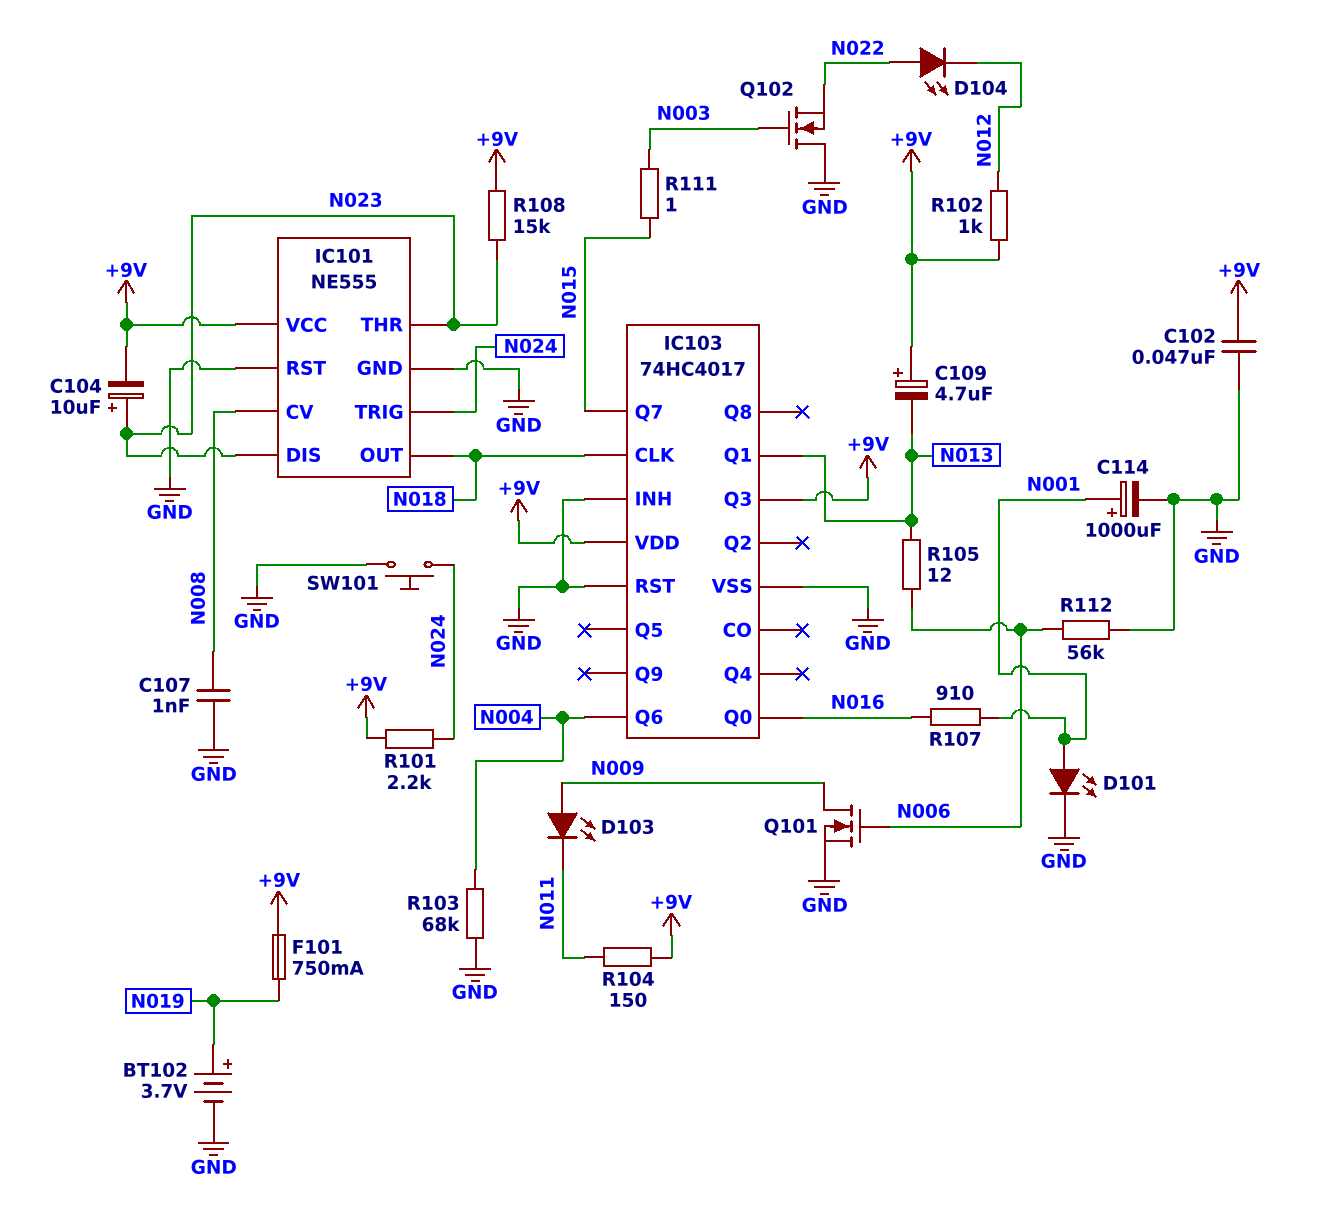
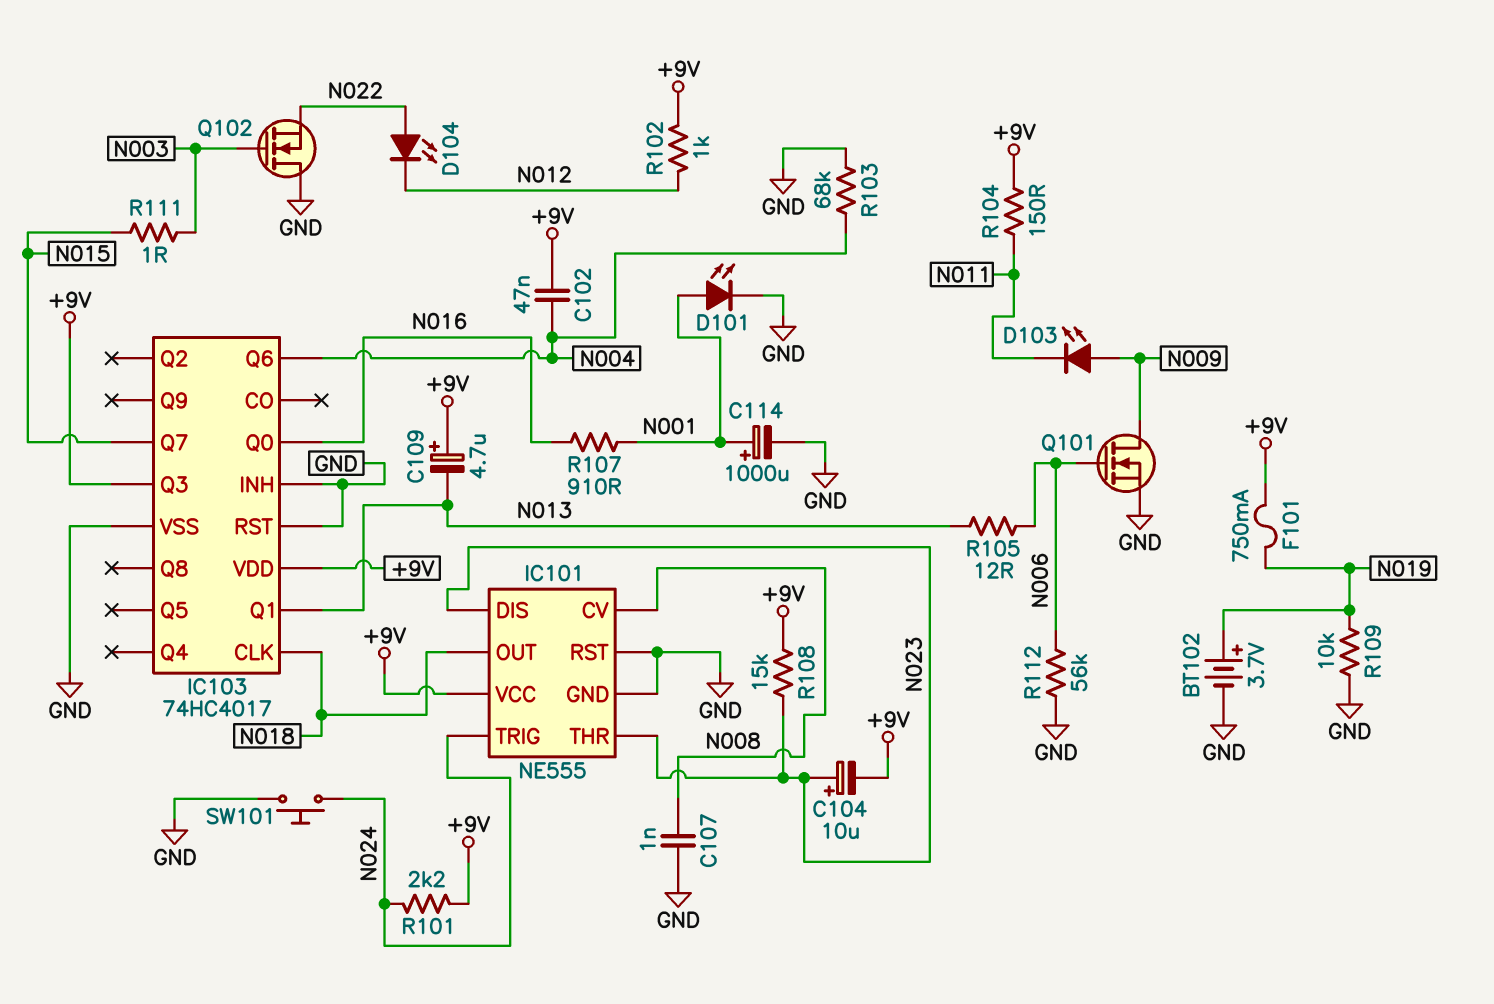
C102: 47nF (+9V, GND) -> 47nF (+9V, N004)
R109: none -> 10k (GND, N019)

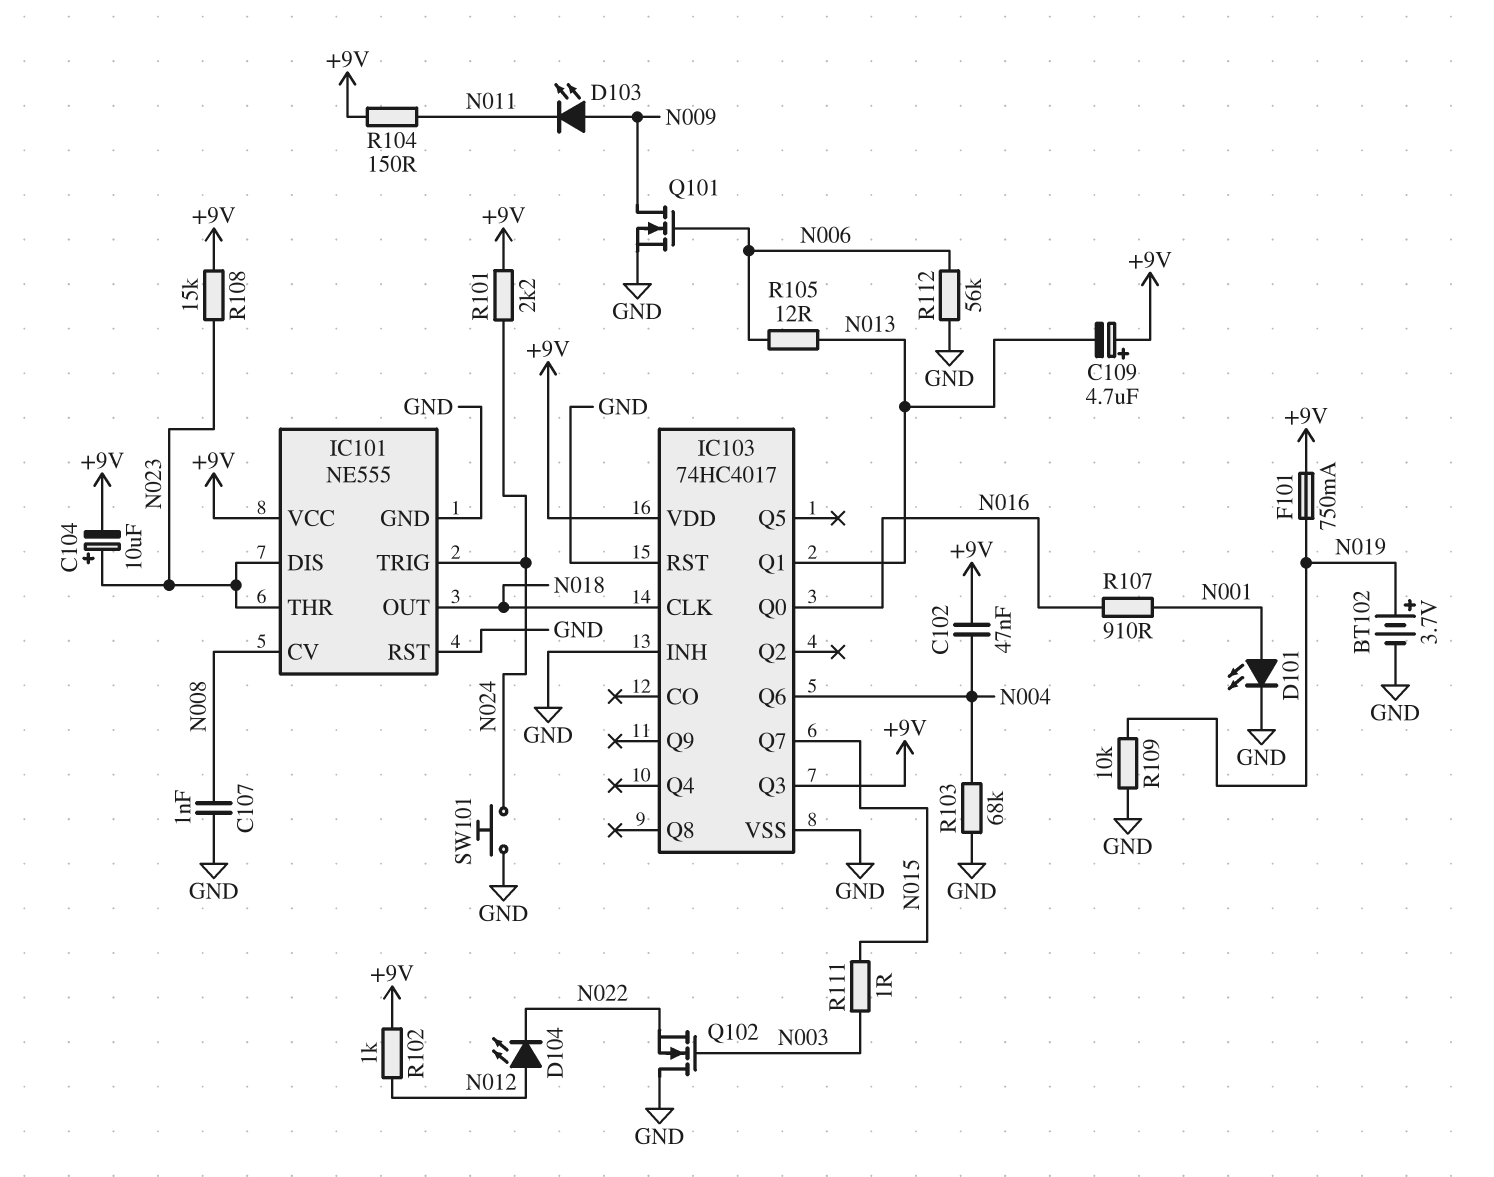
C114: 1000uF (plus N001, minus GND) -> none
D104: LED (A N022, K N012) -> LED (A N012, K N022)

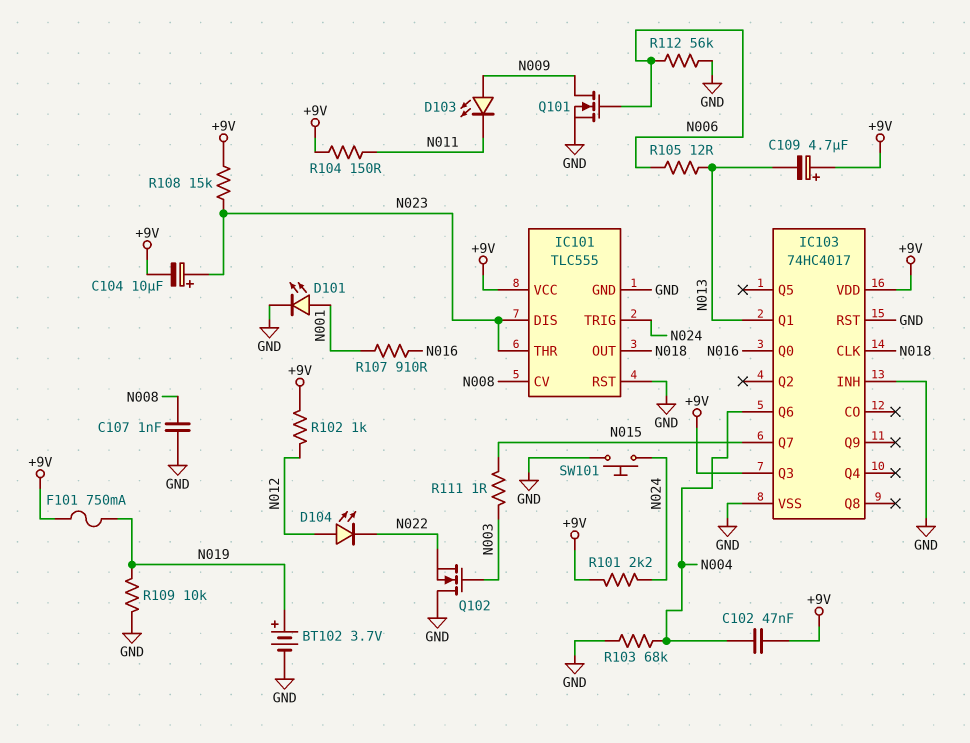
IC101: NE555 -> TLC555

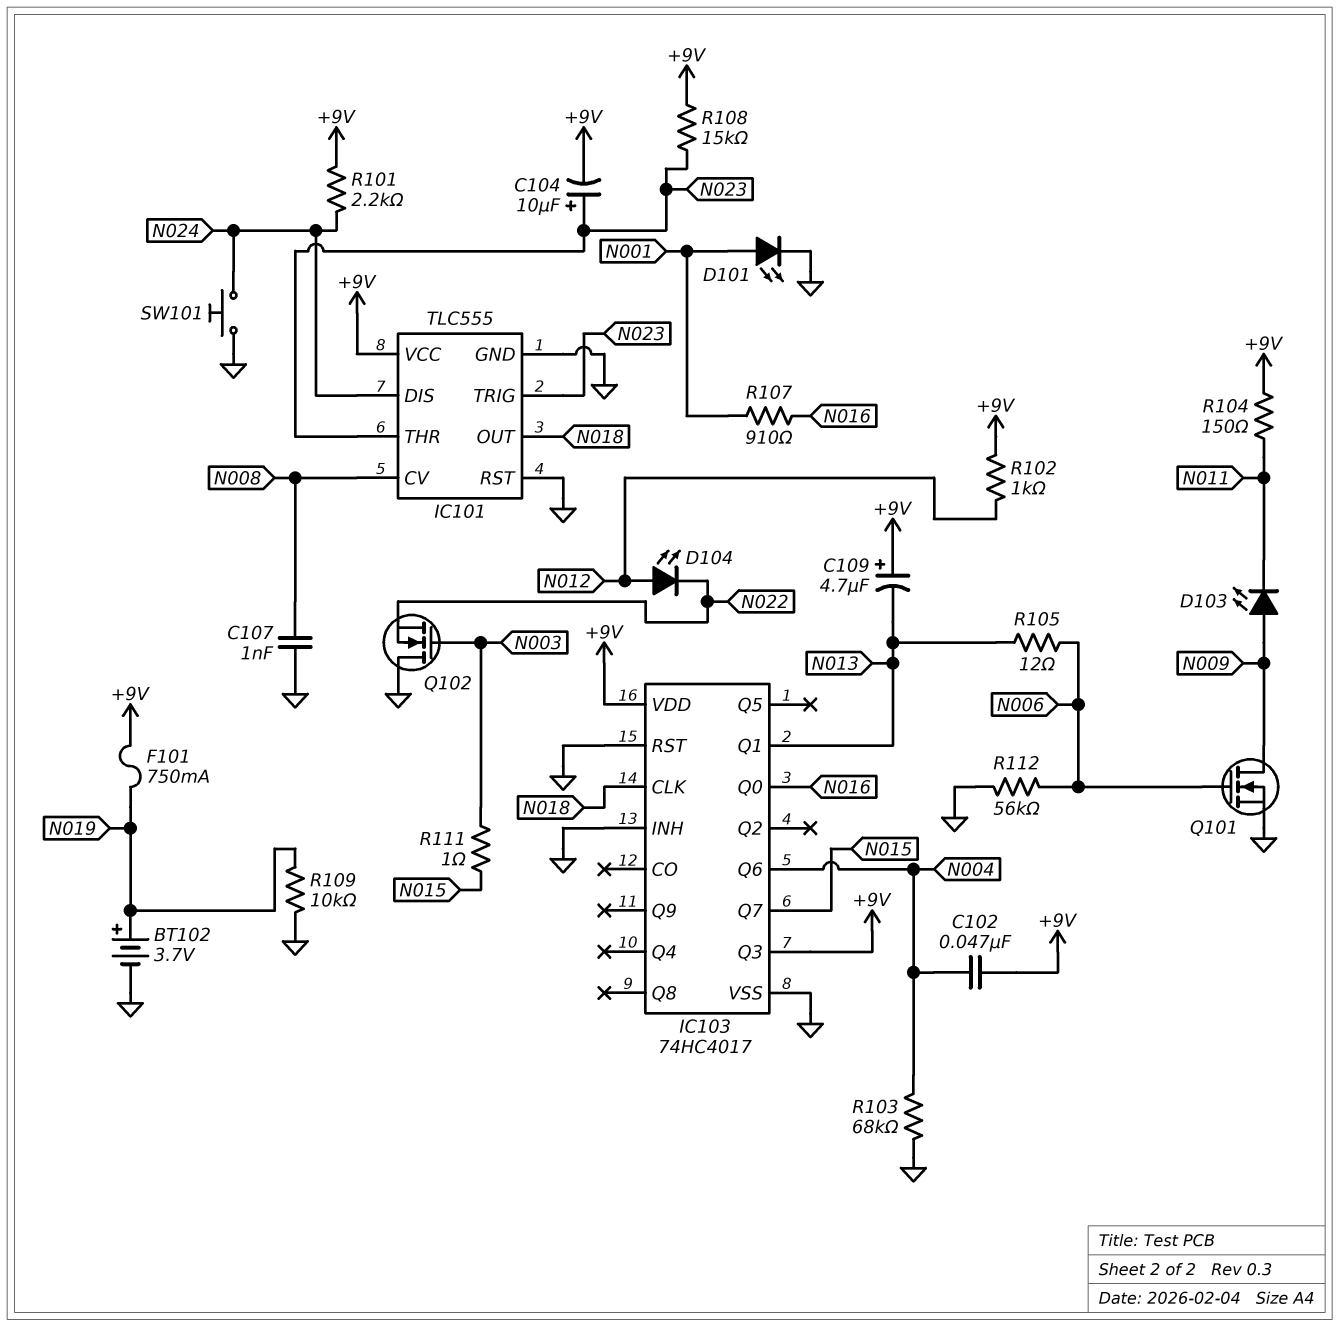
IC101 pin DIS: N023 -> N024
IC101 pin TRIG: N024 -> N023

